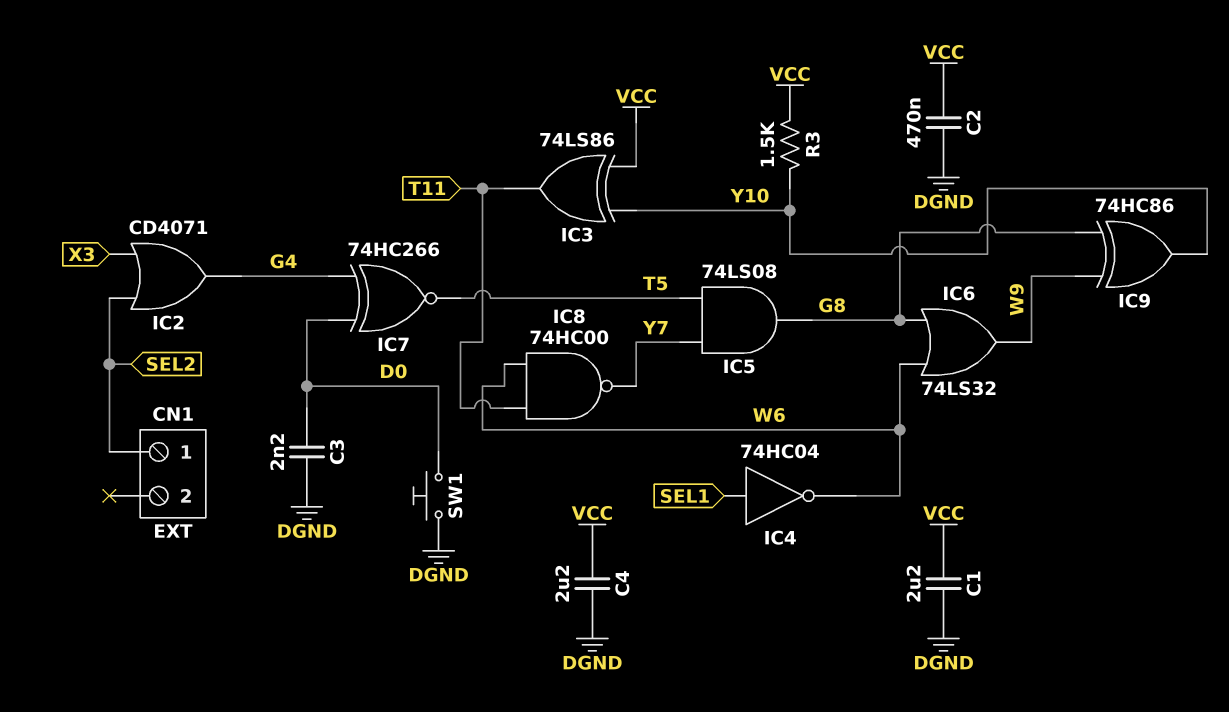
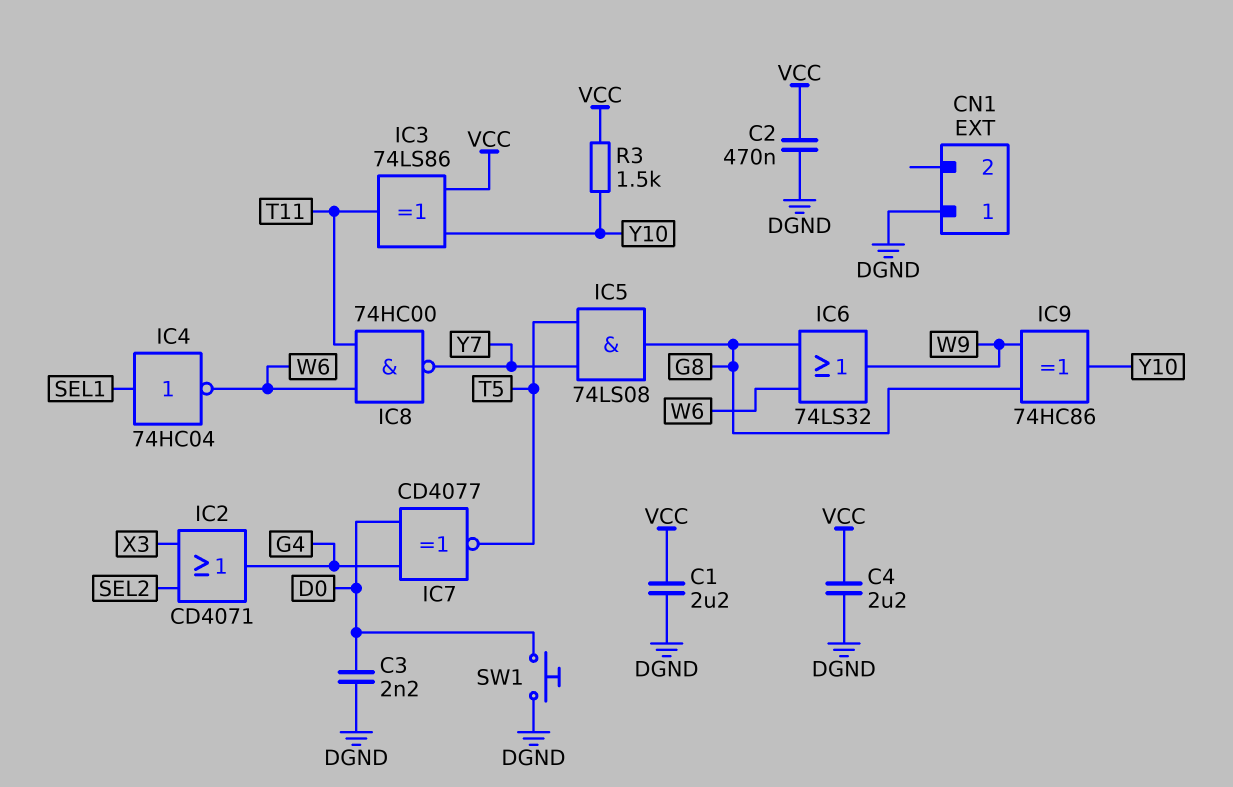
CN1 pin 1: SEL2 -> DGND
IC7: XNOR 74HC266 (in D0, in G4, out T5) -> XNOR CD4077 (in D0, in G4, out T5)

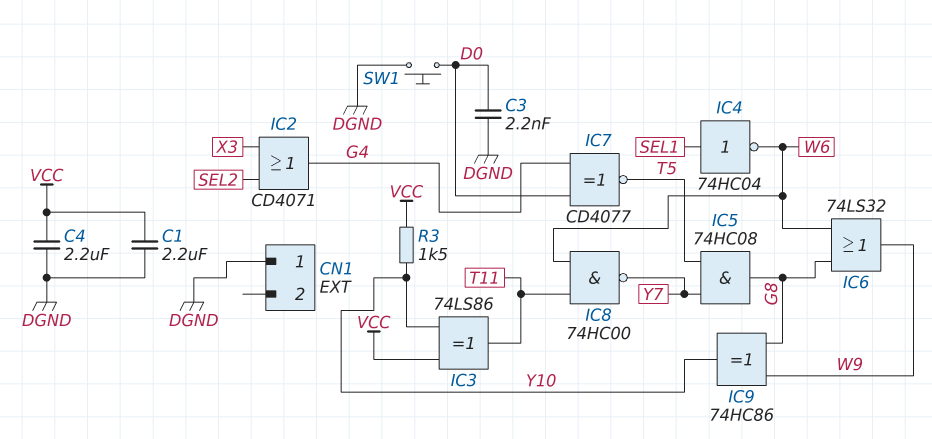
C2: 470nF (DGND, VCC) -> none
IC5: AND 74LS08 (in T5, in Y7, out G8) -> AND 74HC08 (in T5, in Y7, out G8)

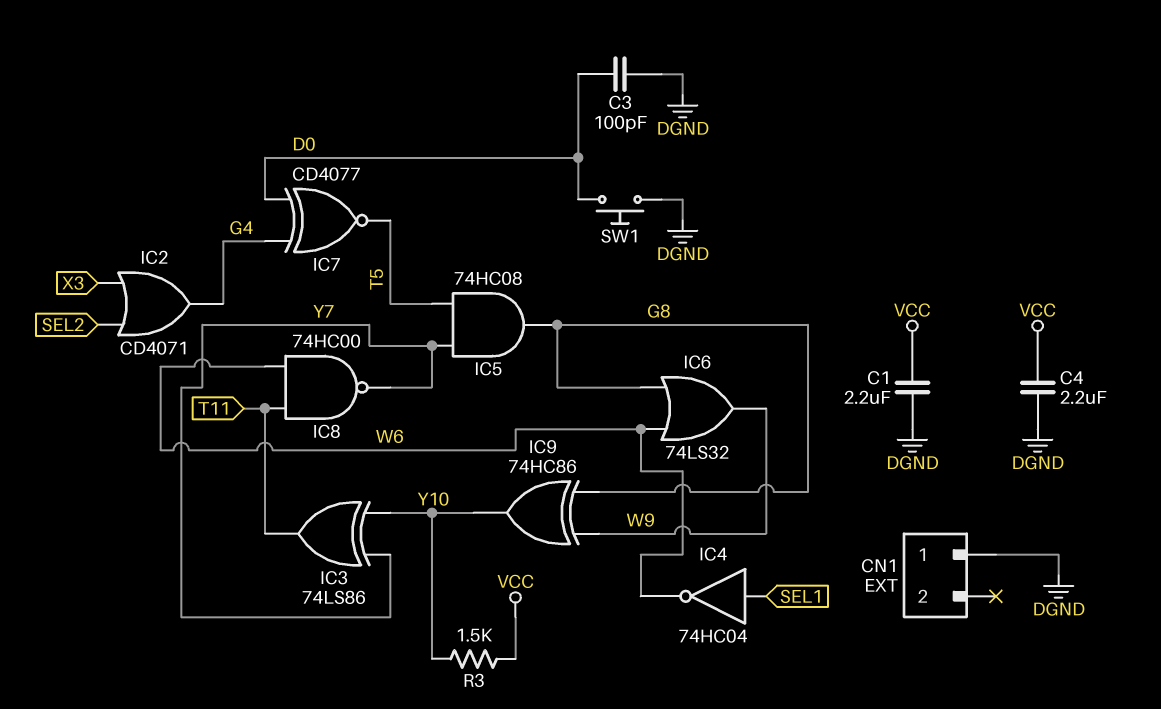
C3: 2.2nF (D0, DGND) -> 100pF (D0, DGND)
IC3: XOR 74LS86 (in VCC, in Y10, out T11) -> XOR 74LS86 (in Y7, in Y10, out T11)

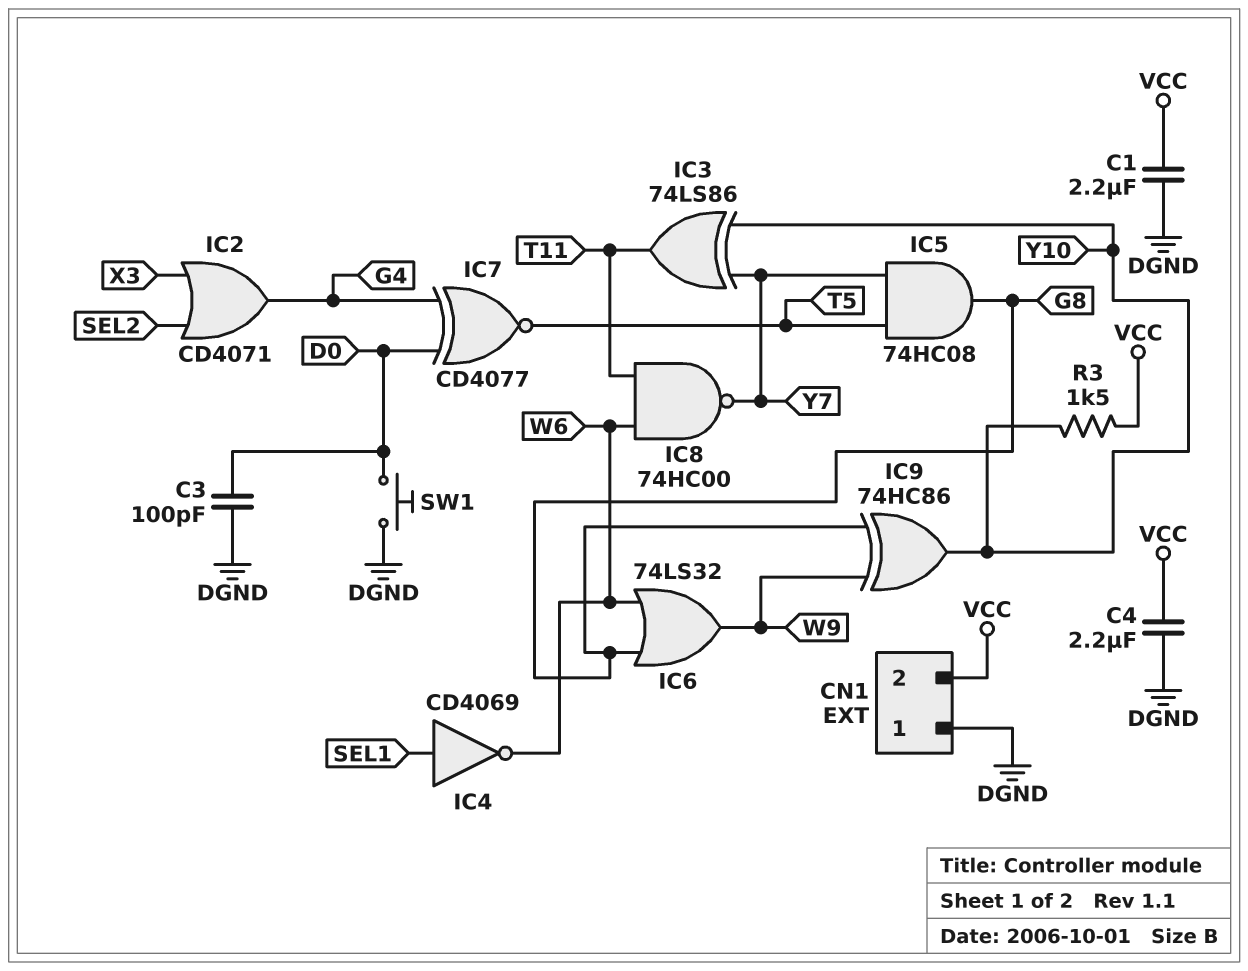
CN1 pin 2: none -> VCC
IC4: NOT 74HC04 (in SEL1, out W6) -> NOT CD4069 (in SEL1, out W6)

